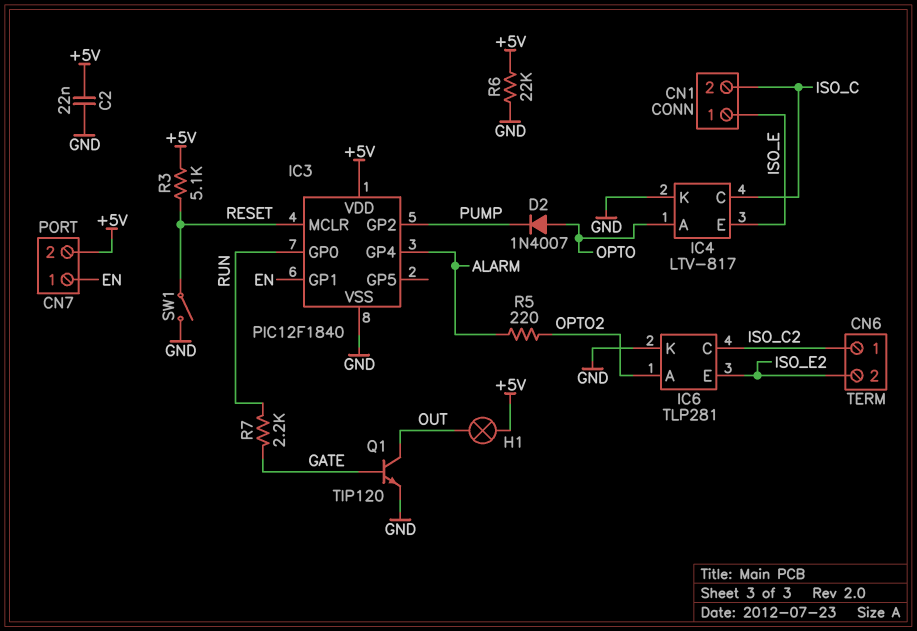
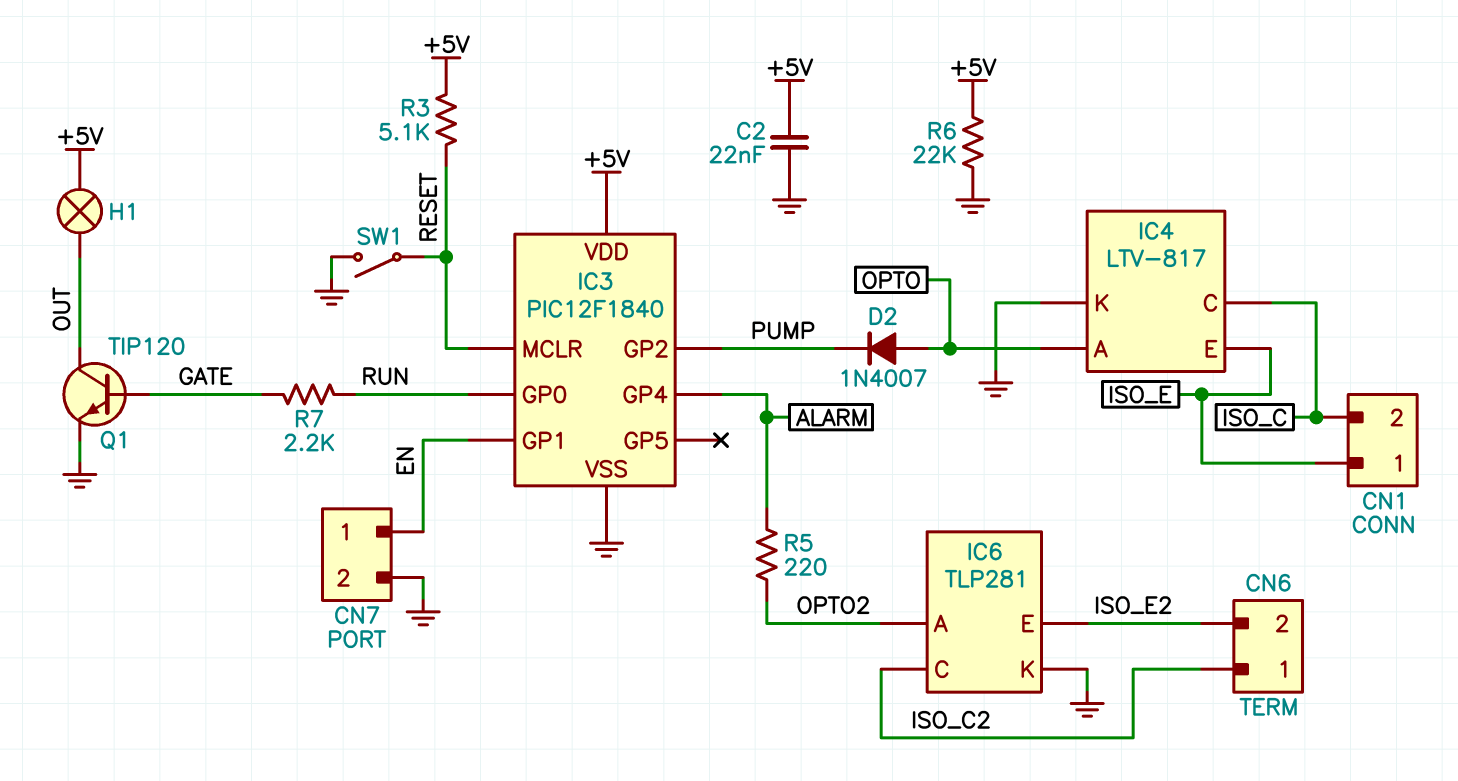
CN7 pin 2: +5V -> GND

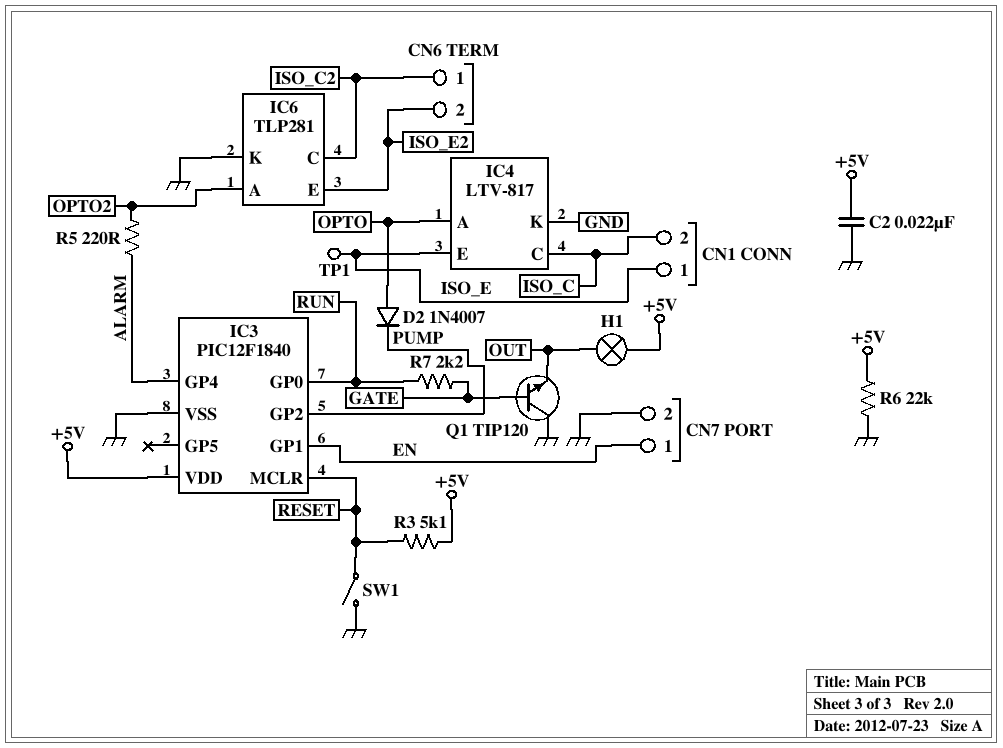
Q1: NPN TIP120 (B GATE, C OUT, E GND) -> NPN TIP120 (B GATE, C GND, E OUT)
TP1: none -> test point (ISO_E)

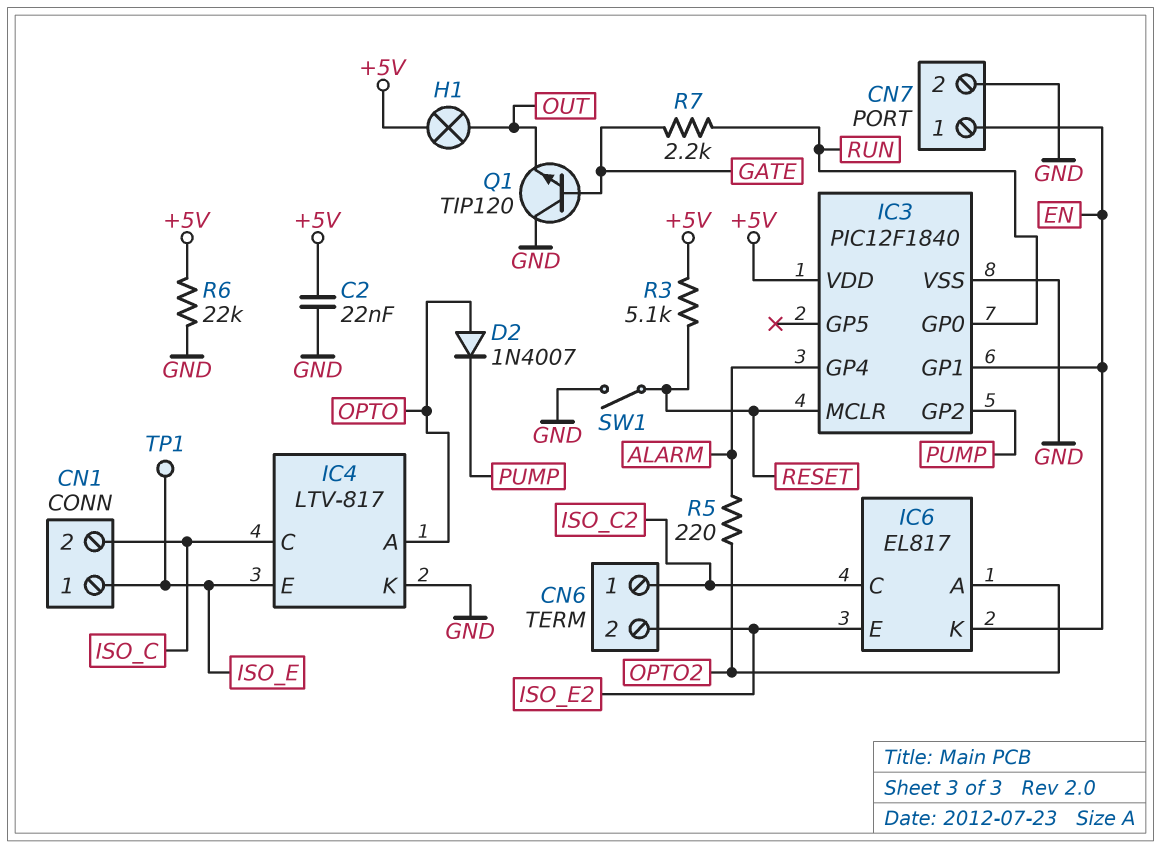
IC6: TLP281 -> EL817
IC6 pin K: GND -> EN

